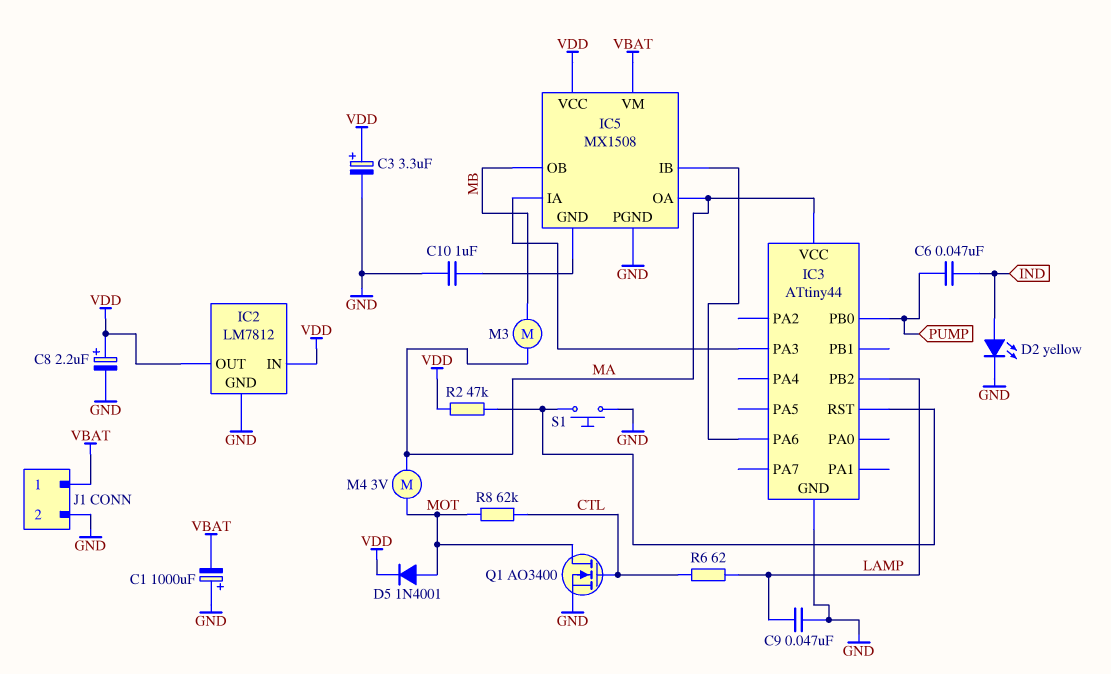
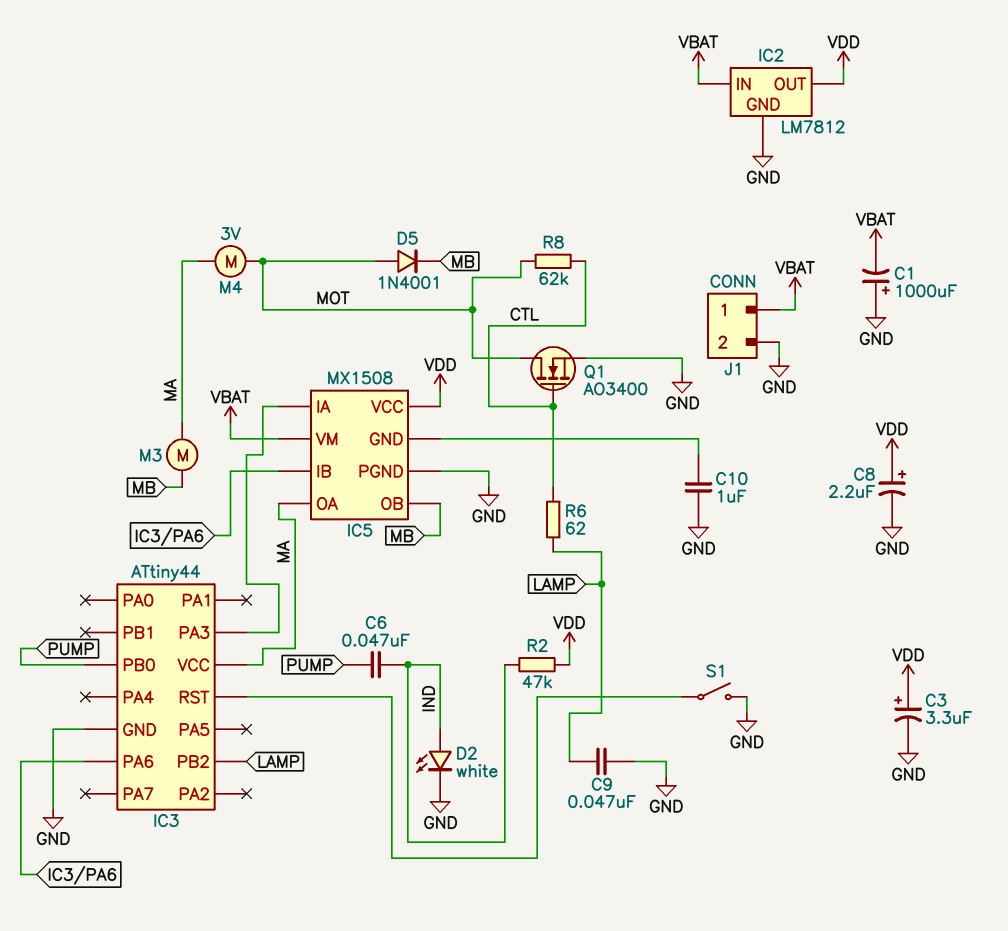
D2: LED yellow (A IND, K GND) -> LED white (A IND, K GND)
D5: diode 1N4001 (A MOT, K VDD) -> diode 1N4001 (A MOT, K MB)
IC2 pin IN: VDD -> VBAT
R2: 47k (IC3/RST, VDD) -> 47k (IND, VDD)
S1: button (GND, IC3/RST) -> switch (GND, IC3/RST)

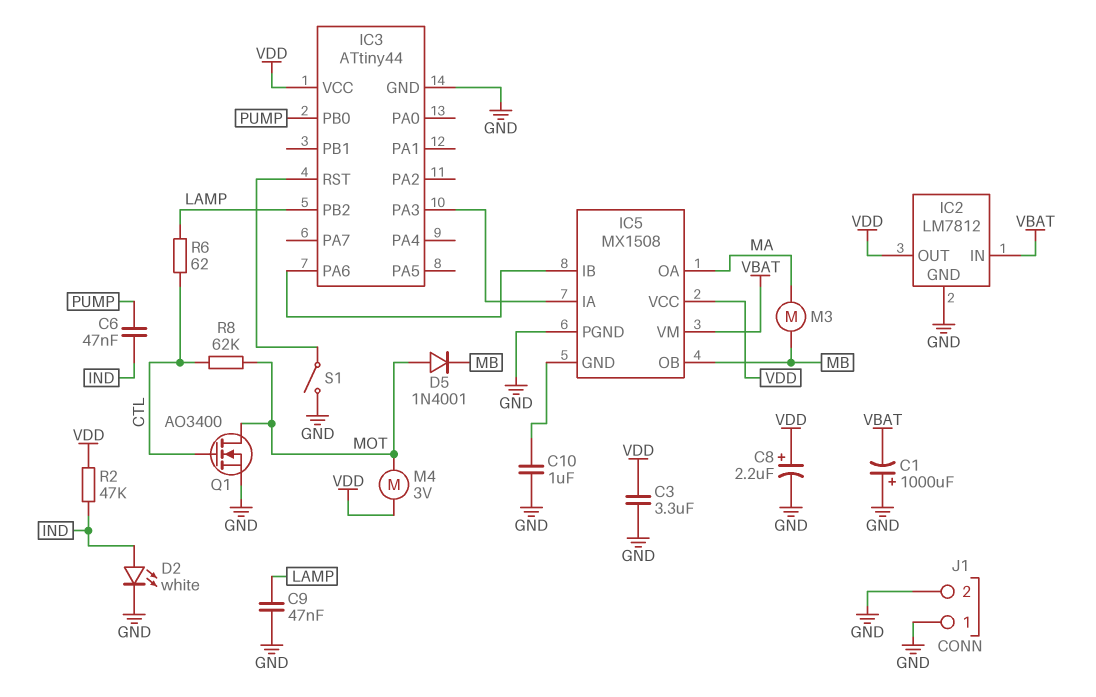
C3: 3.3uF (plus VDD, minus GND) -> 3.3uF (GND, VDD)
IC3 pin VCC: MA -> VDD
J1 pin 1: VBAT -> GND
M4: motor 3V (MA, MOT) -> motor 3V (MOT, VDD)

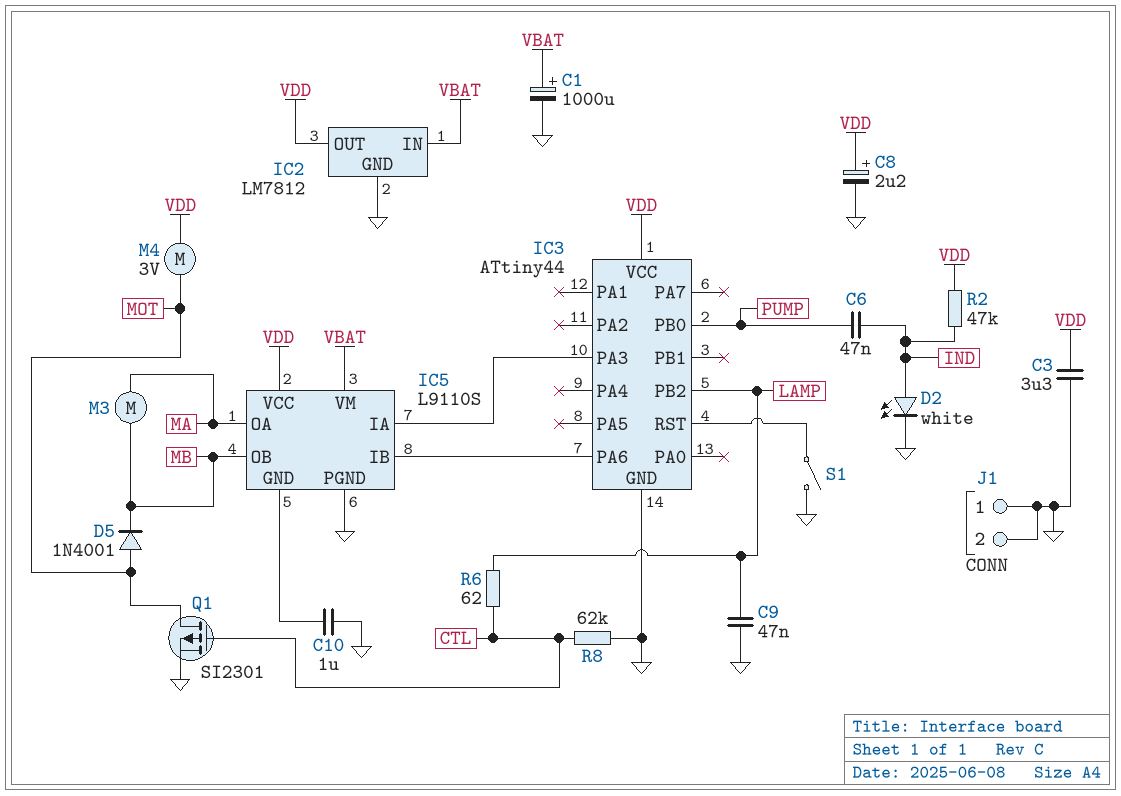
C1: 1000uF (plus GND, minus VBAT) -> 1000uF (plus VBAT, minus GND)
IC5: MX1508 -> L9110S
Q1: NMOS AO3400 (G CTL, D MOT, S GND) -> PMOS SI2301 (G CTL, D MOT, S GND)
R8: 62k (CTL, MOT) -> 62k (CTL, GND)

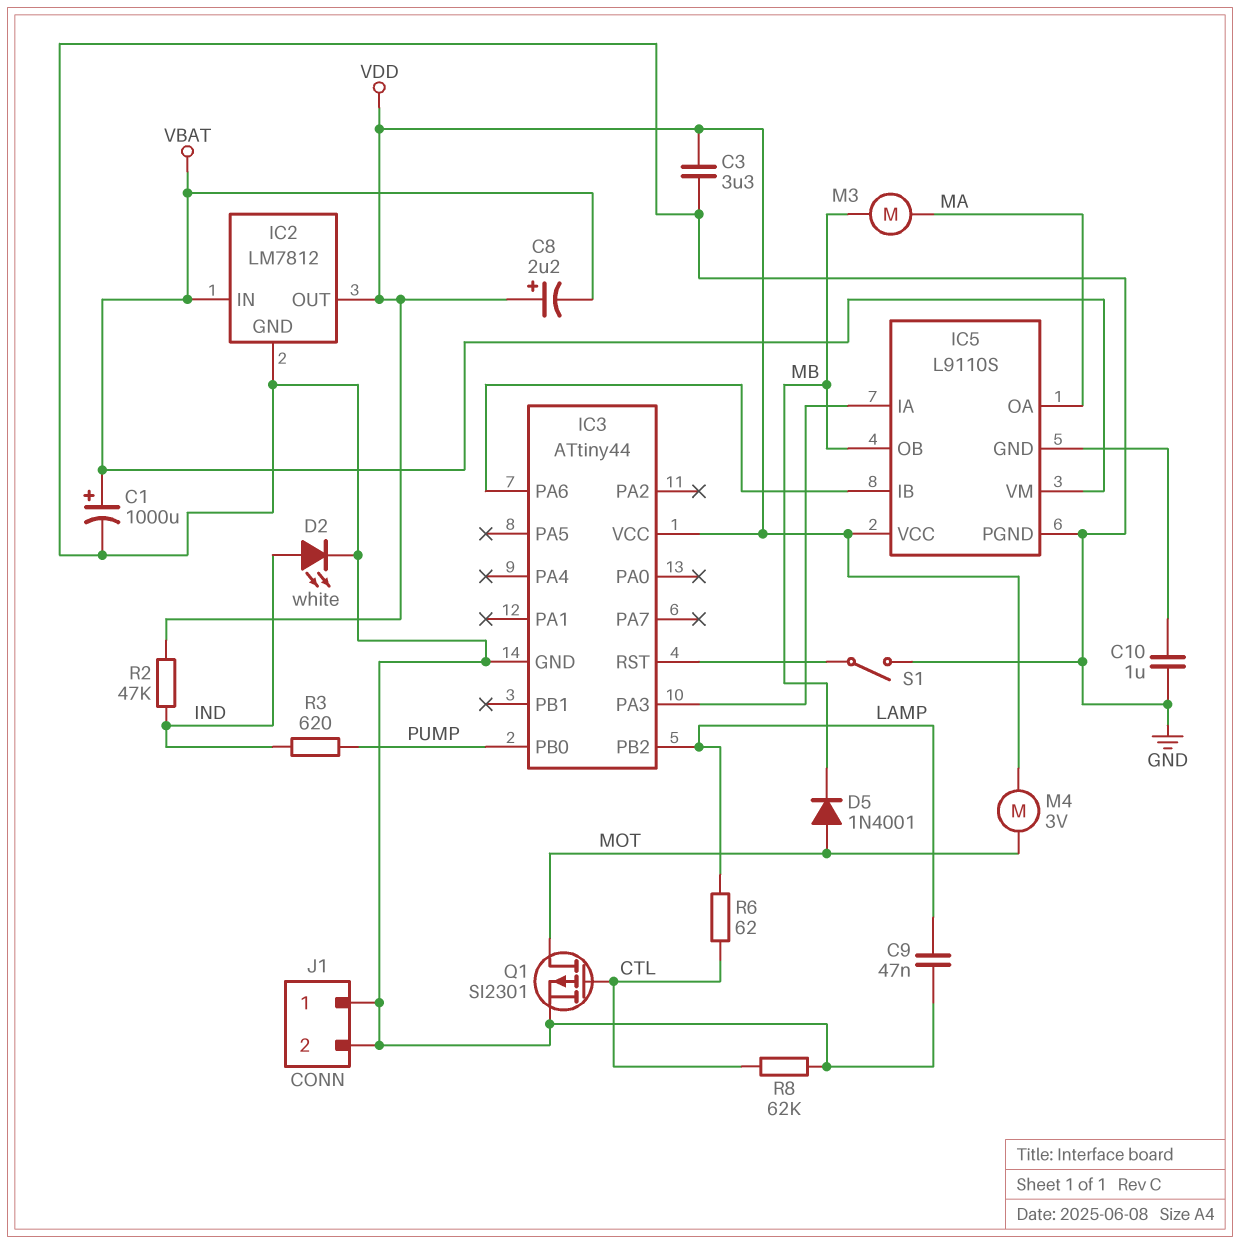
C6: 47nF (IND, PUMP) -> none
C8: 2.2uF (plus VDD, minus GND) -> 2.2uF (plus VDD, minus VBAT)
R3: none -> 620 (IND, PUMP)

